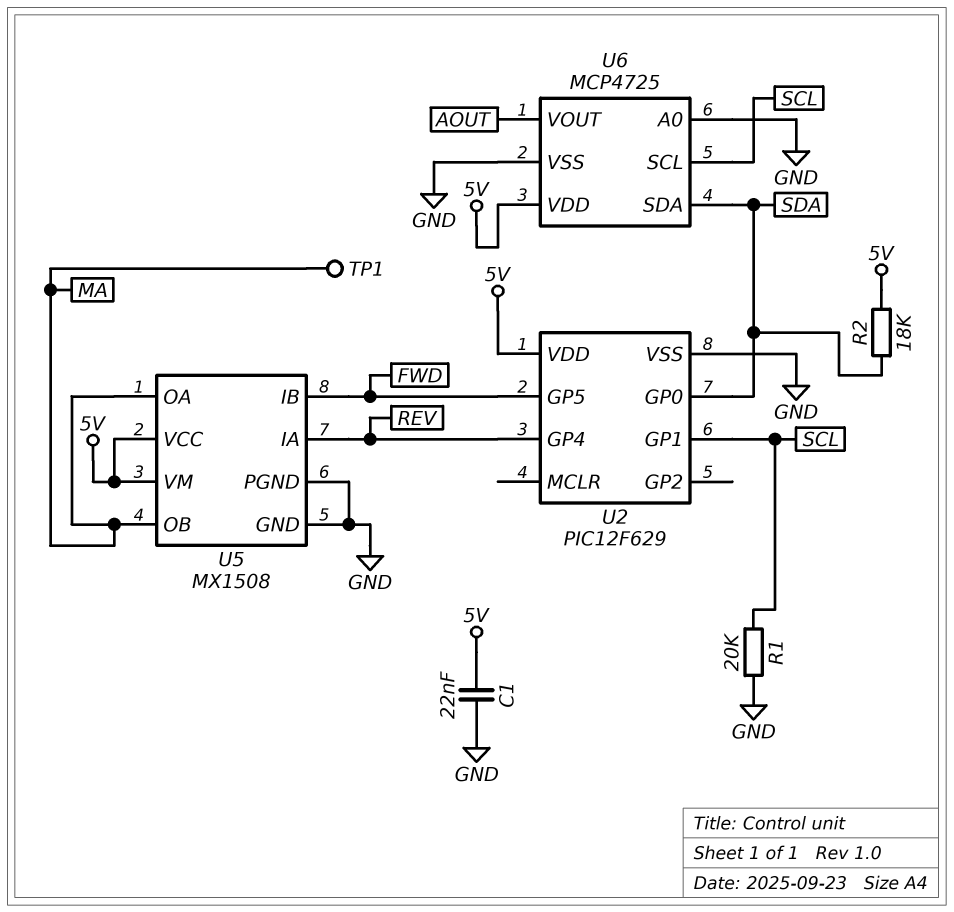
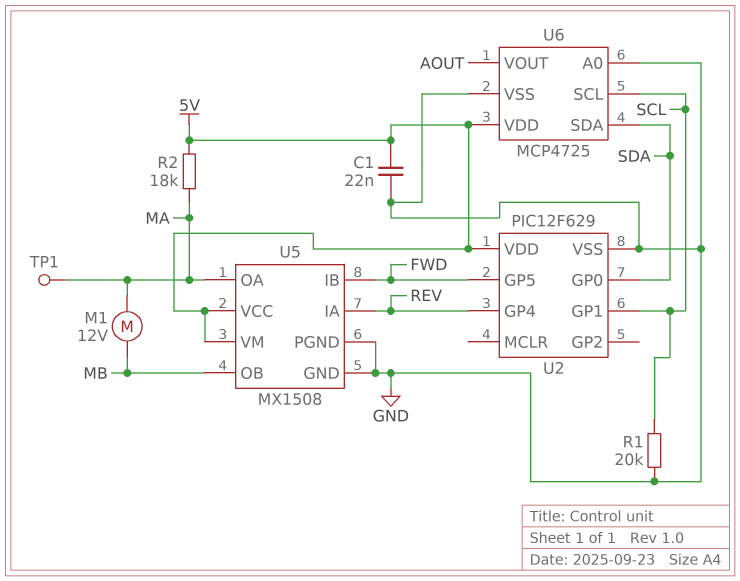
M1: none -> motor 12V (MA, MB)
R2: 18k (5V, SDA) -> 18k (5V, MA)
U5 pin OB: MA -> MB

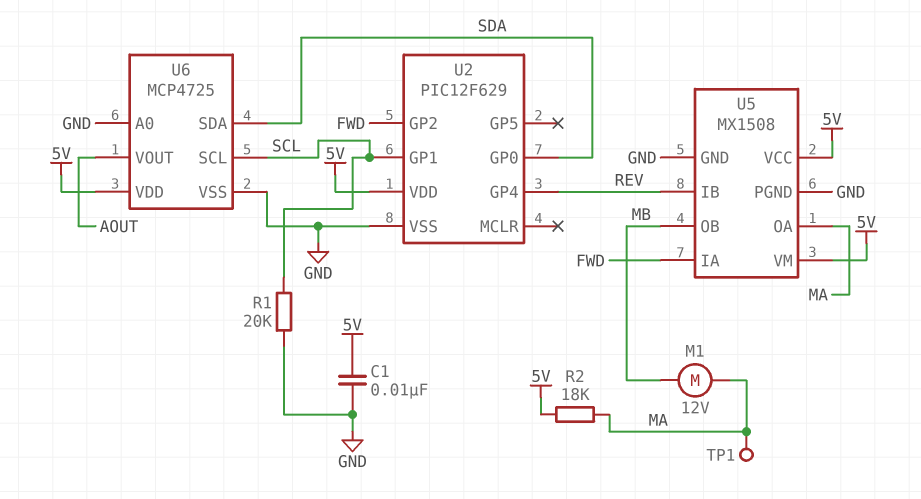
C1: 22nF (5V, GND) -> 10nF (5V, GND)
U2 pin GP2: none -> FWD
U2 pin GP5: FWD -> none
U5 pin IA: REV -> FWD
U5 pin IB: FWD -> REV

